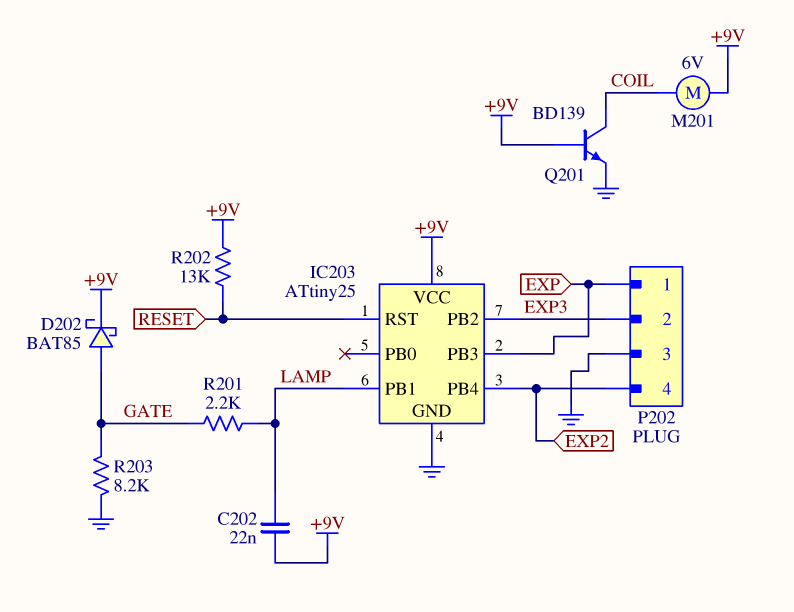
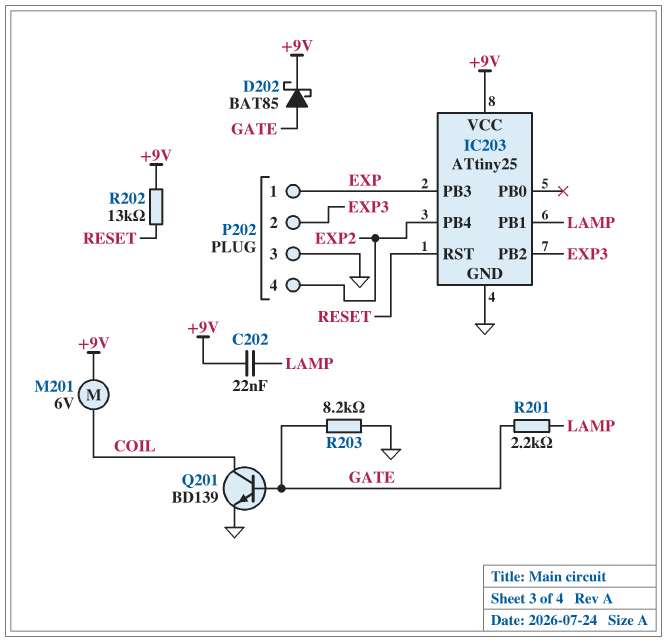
Q201: NPN BD139 (B +9V, C COIL, E GND) -> NPN BD139 (B GATE, C COIL, E GND)

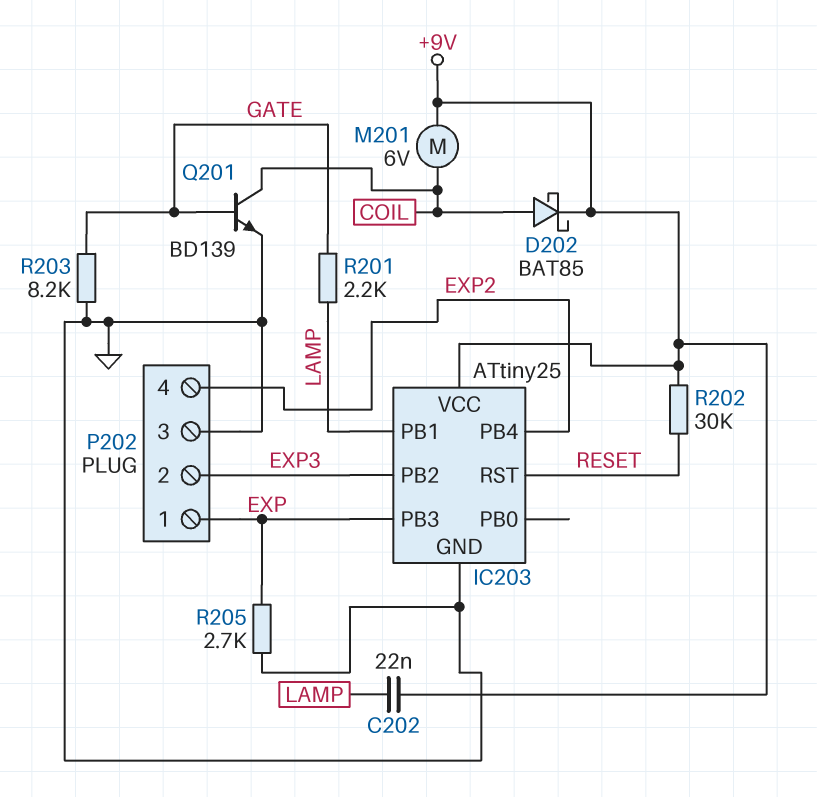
D202: schottky BAT85 (A GATE, K +9V) -> schottky BAT85 (A COIL, K +9V)
R202: 13k (+9V, RESET) -> 30k (+9V, RESET)
R205: none -> 2.7k (EXP, GND)

